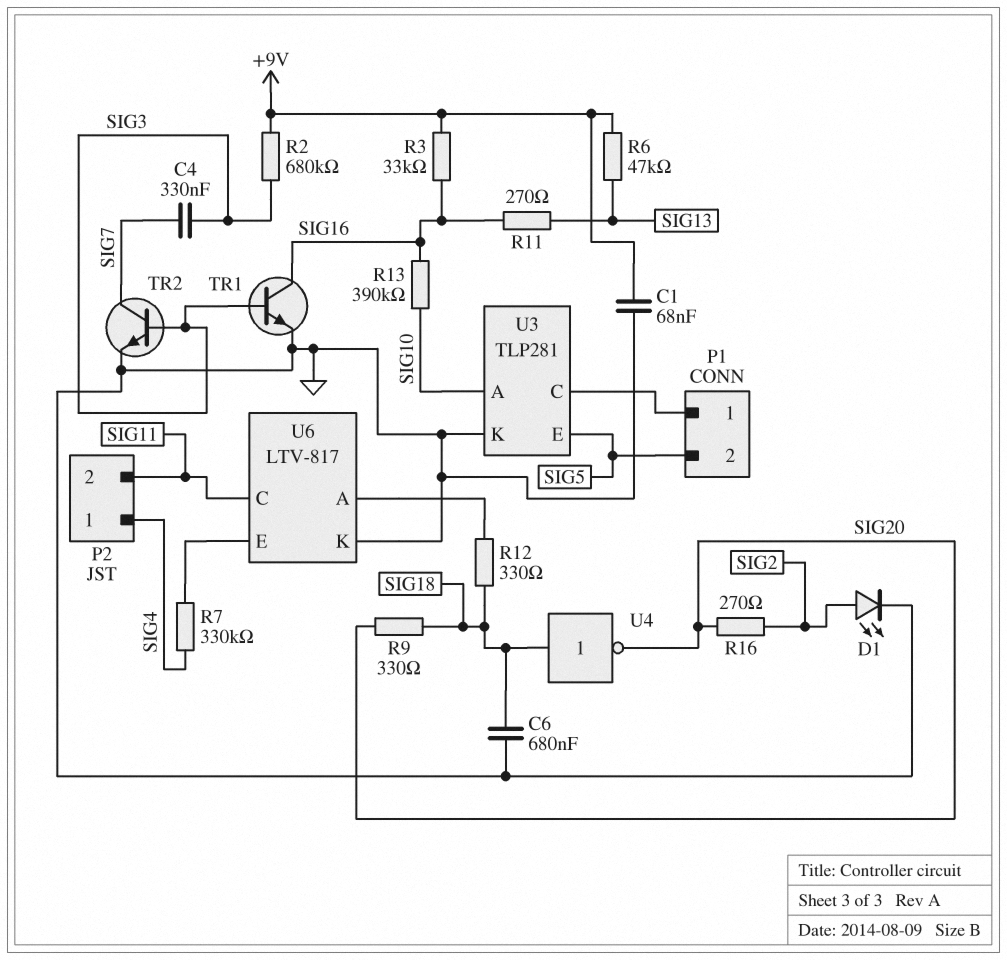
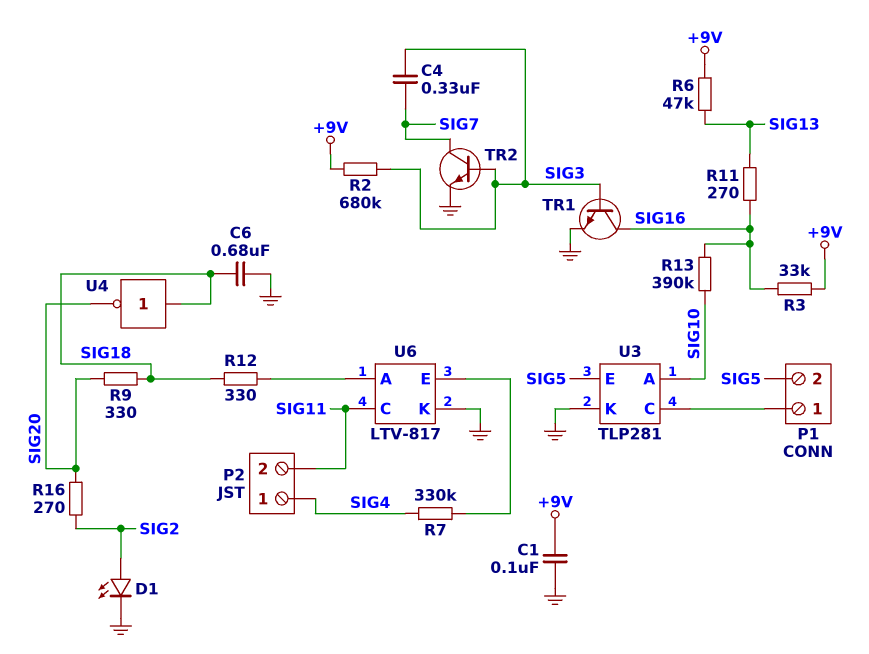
C1: 68nF (+9V, GND) -> 100nF (+9V, GND)

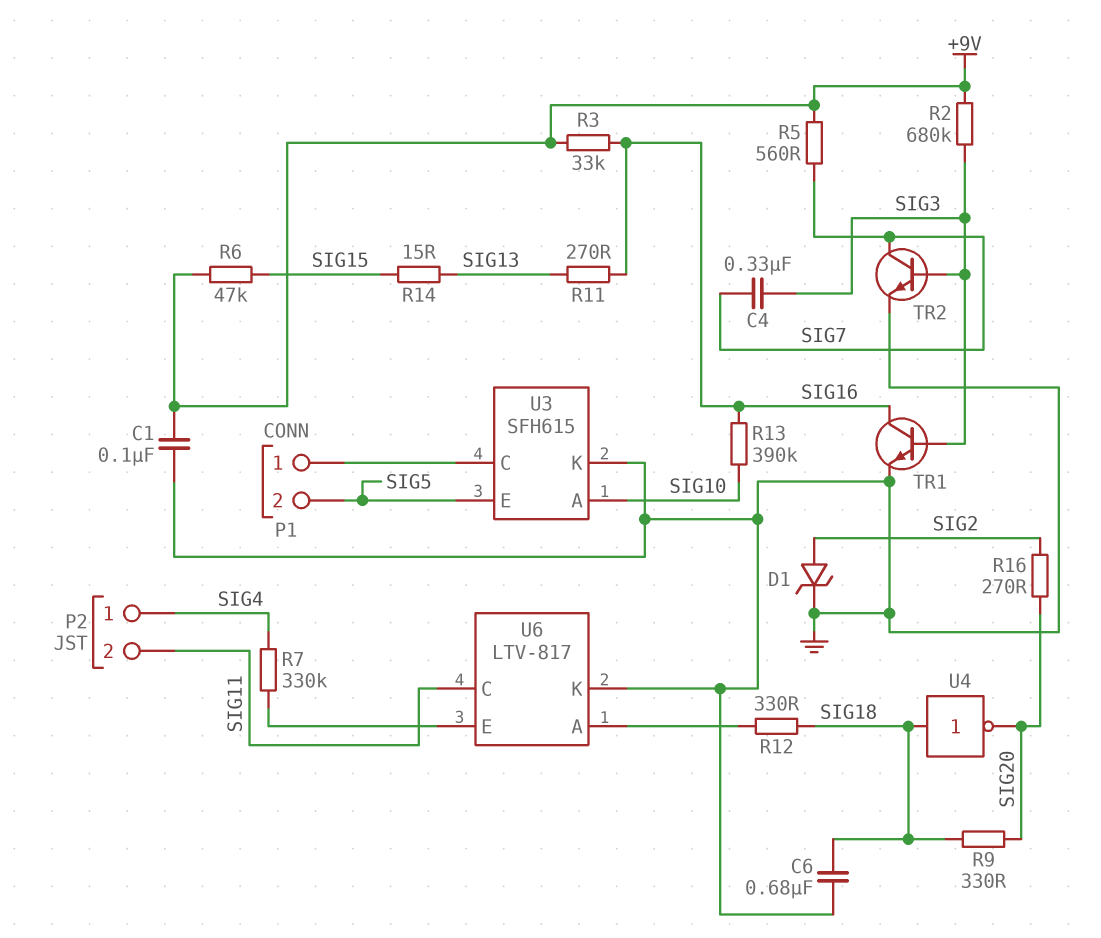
D1: LED (A SIG2, K GND) -> zener (A SIG2, K GND)
R5: none -> 560 (+9V, SIG7)
R6: 47k (+9V, SIG13) -> 47k (+9V, SIG15)
R14: none -> 15 (SIG13, SIG15)
U3: TLP281 -> SFH615

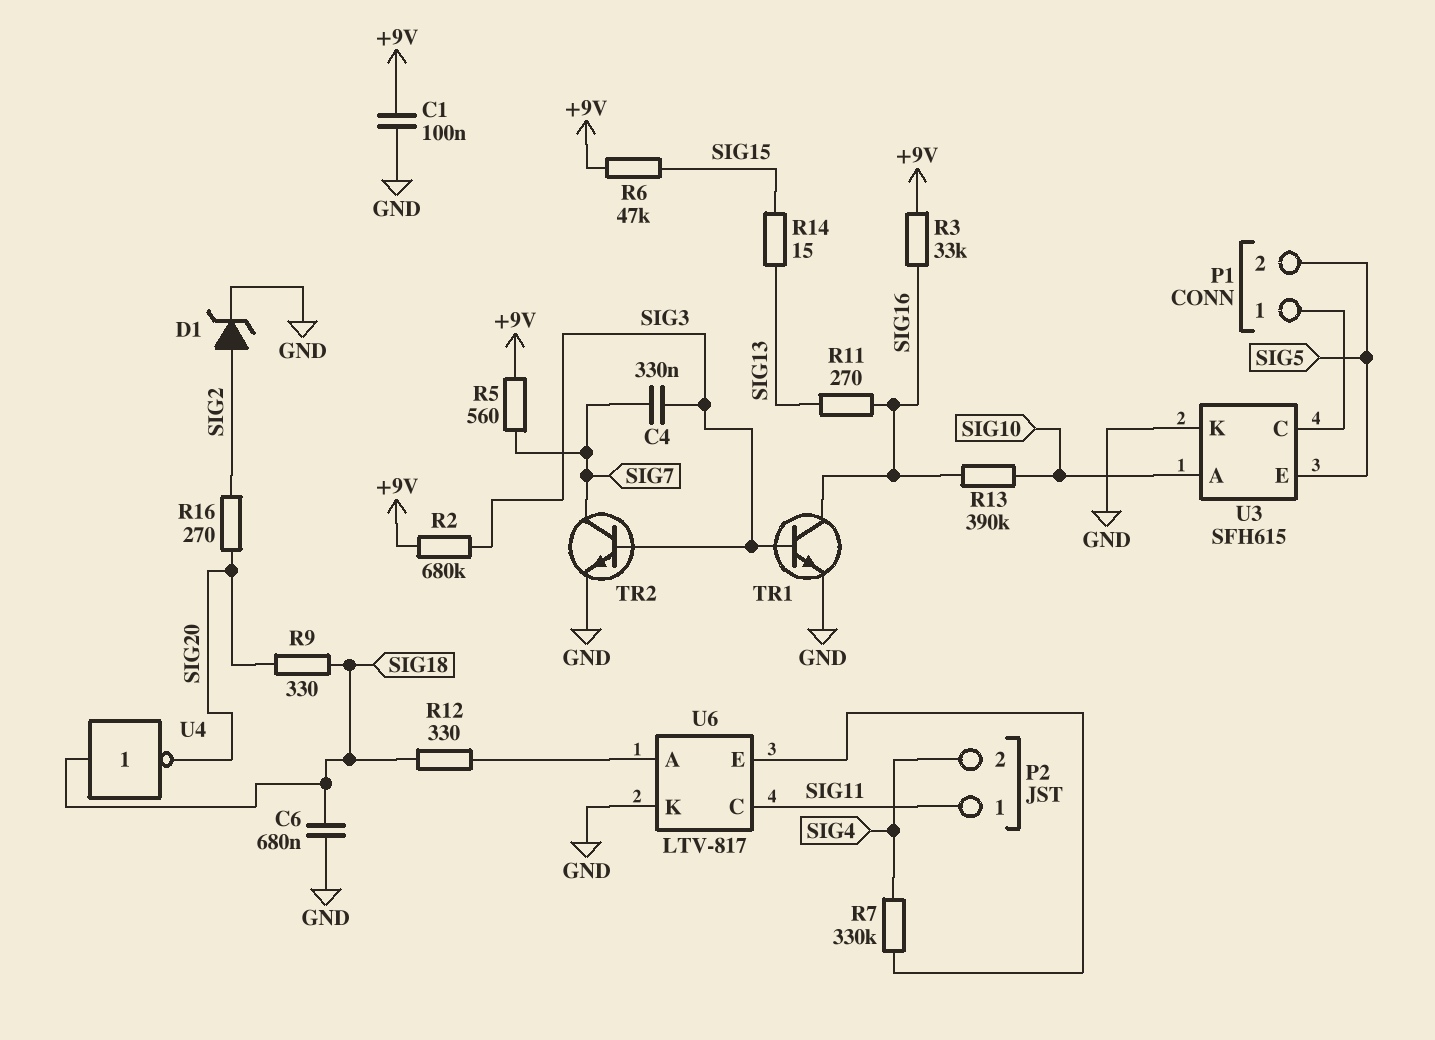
P2 pin 1: SIG4 -> SIG11
P2 pin 2: SIG11 -> SIG4

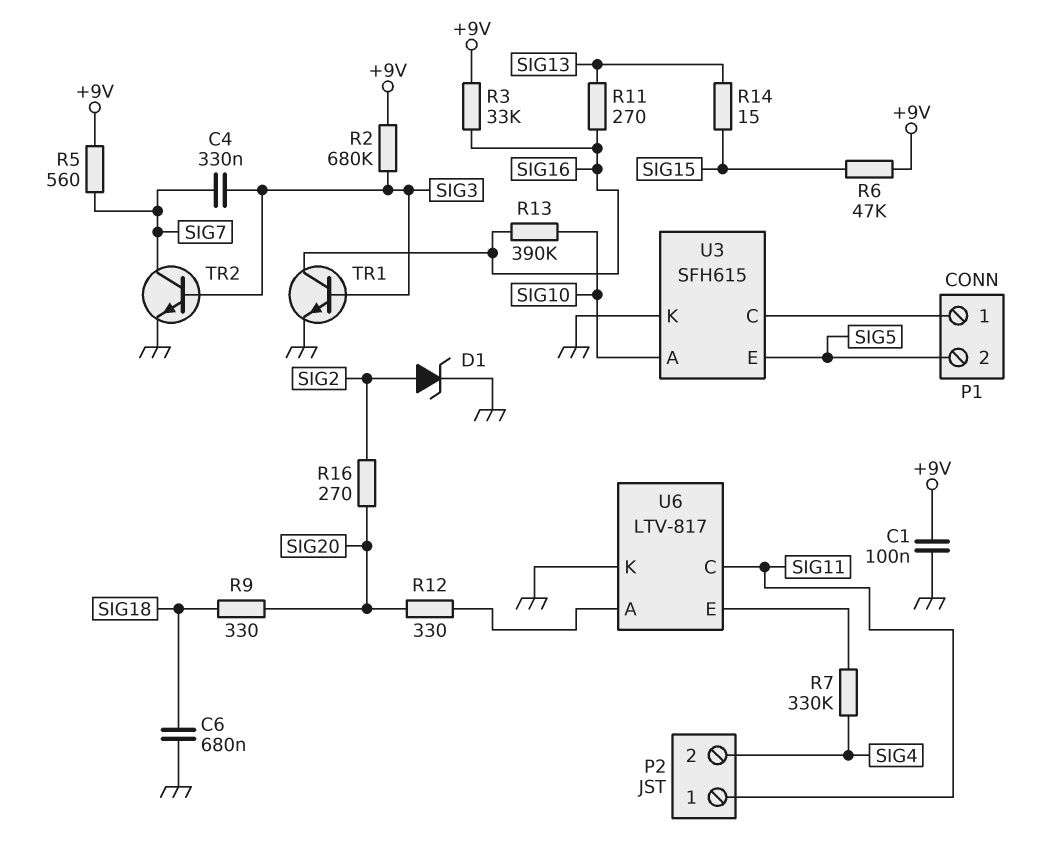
R12: 330 (SIG18, U6/A) -> 330 (SIG20, U6/A)
U4: NOT (in SIG18, out SIG20) -> none

